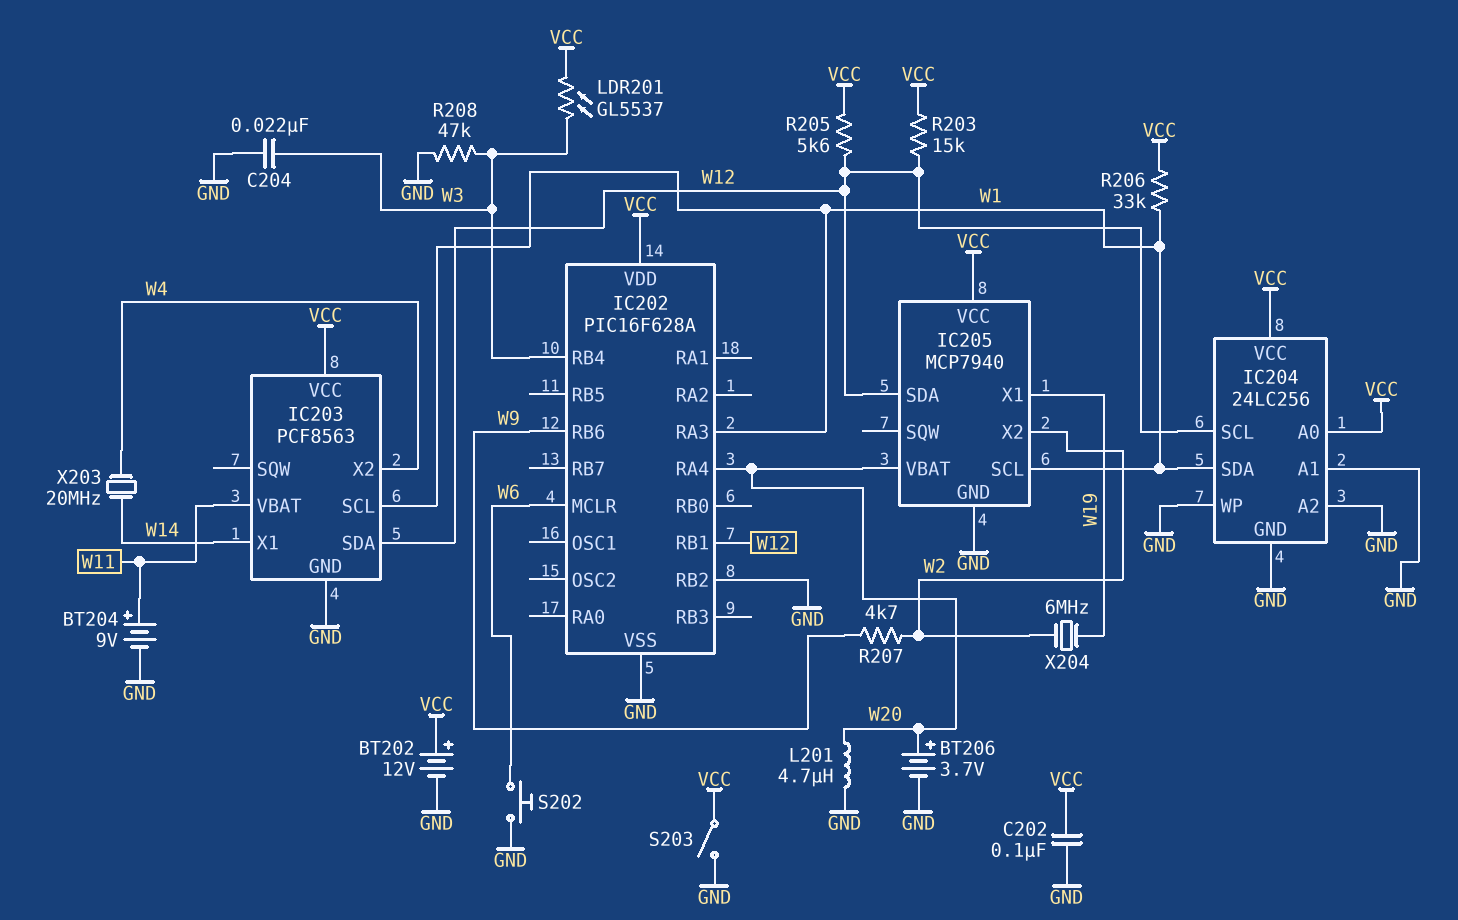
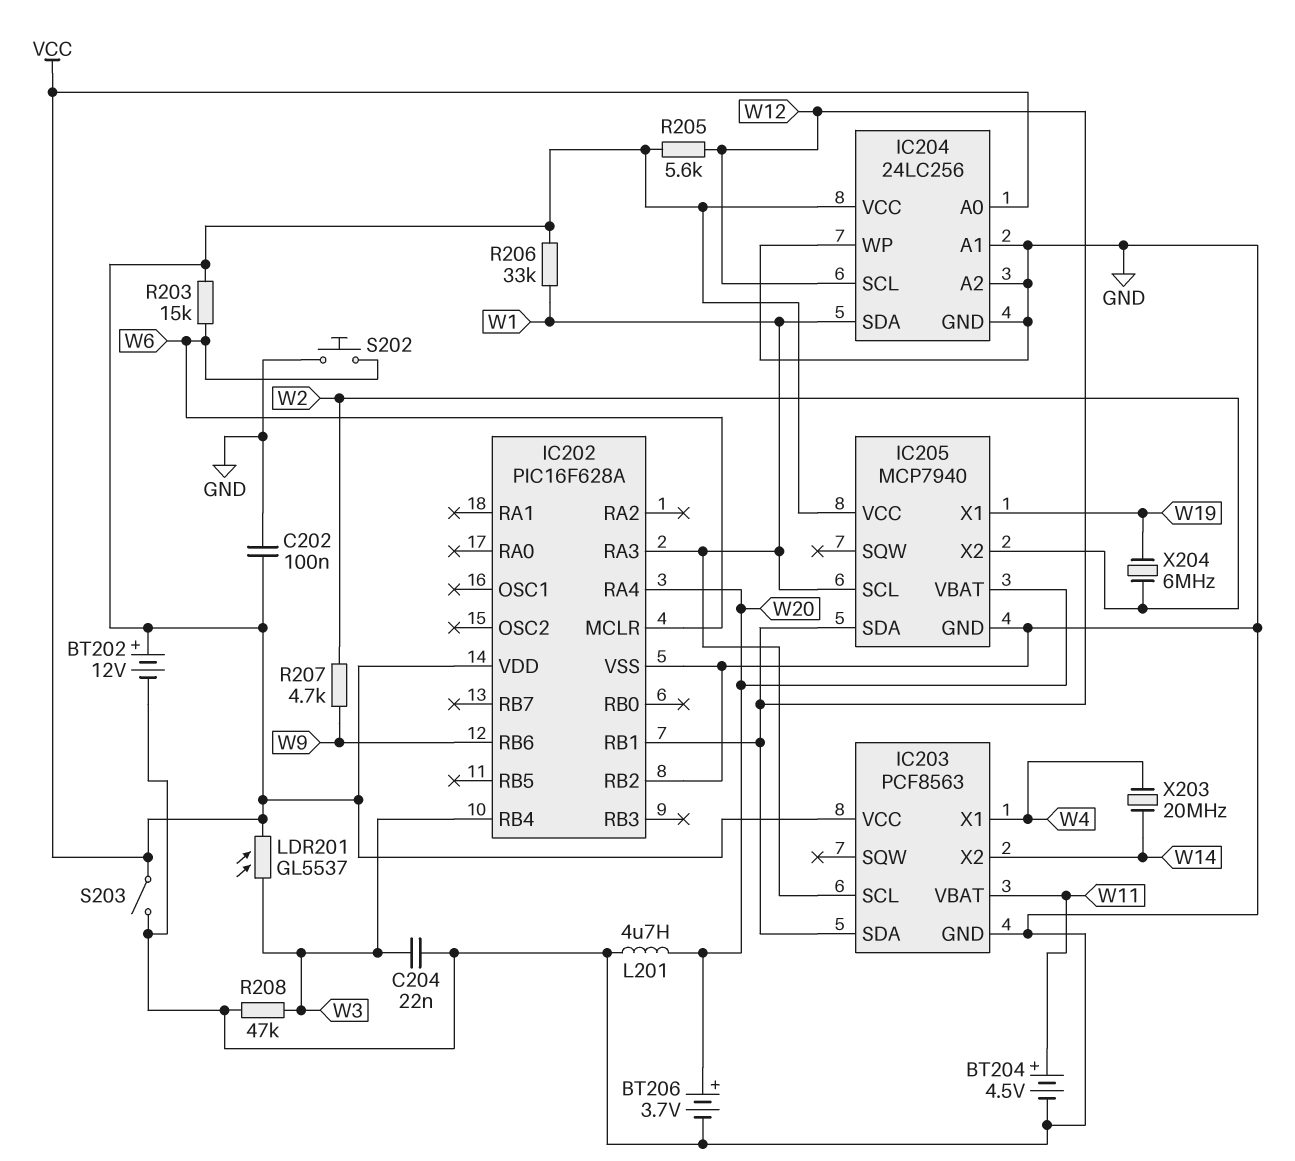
BT204: 9V (plus W11, minus GND) -> 4.5V (plus W11, minus GND)
IC203 pin X1: W14 -> W4
IC203 pin X2: W4 -> W14
R203: 15k (VCC, W12) -> 15k (VCC, W6)

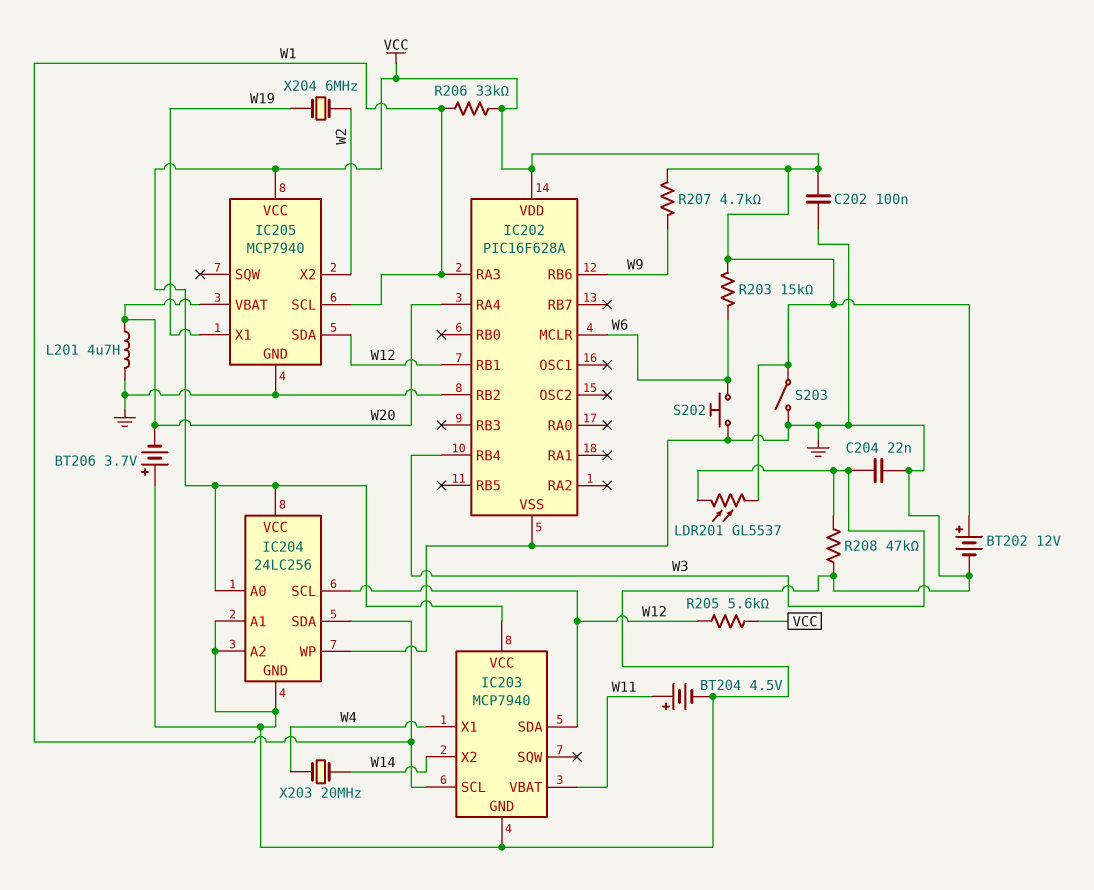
BT206: 3.7V (plus W20, minus GND) -> 3.7V (plus GND, minus W20)
IC203: PCF8563 -> MCP7940
R207: 4.7k (W2, W9) -> 4.7k (VCC, W9)

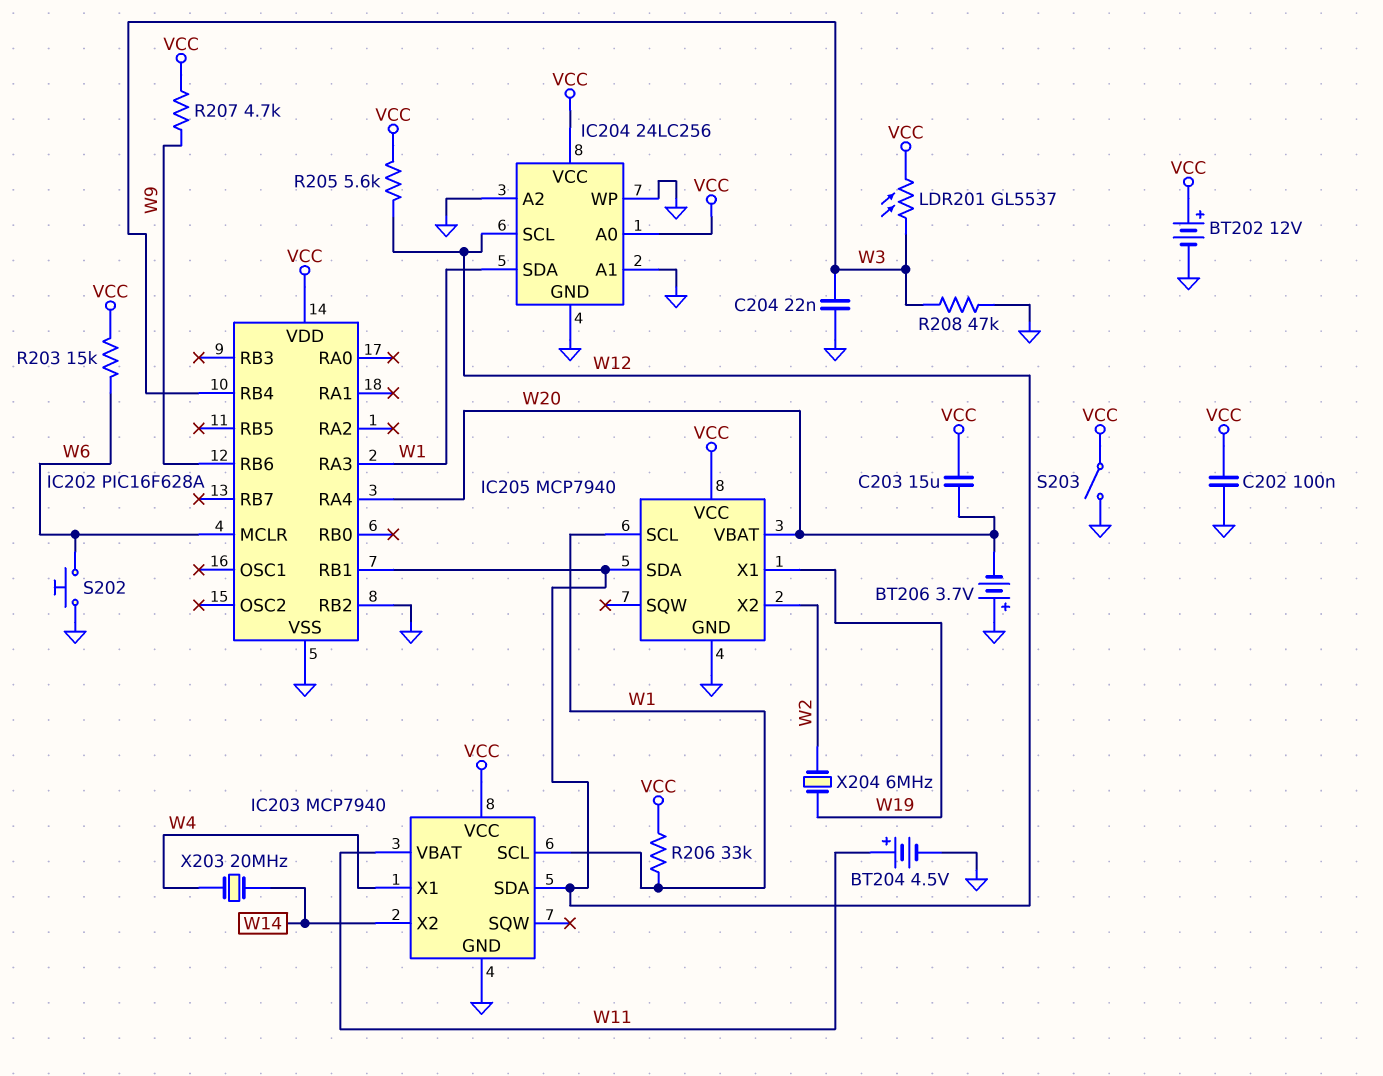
C203: none -> 15uF (VCC, W20)
L201: 4.7uH (GND, W20) -> none

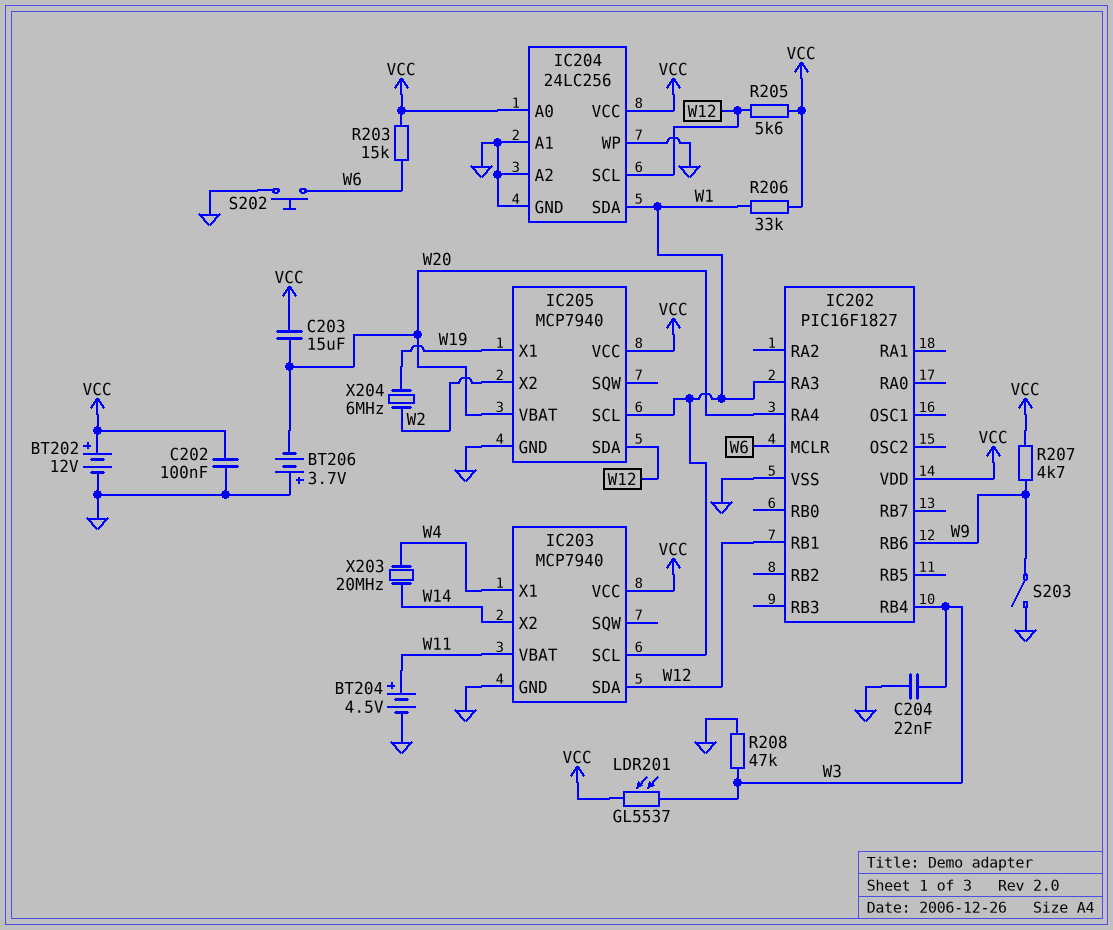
IC202: PIC16F628A -> PIC16F1827
IC202 pin RB2: GND -> none
S203: switch (GND, VCC) -> switch (GND, W9)

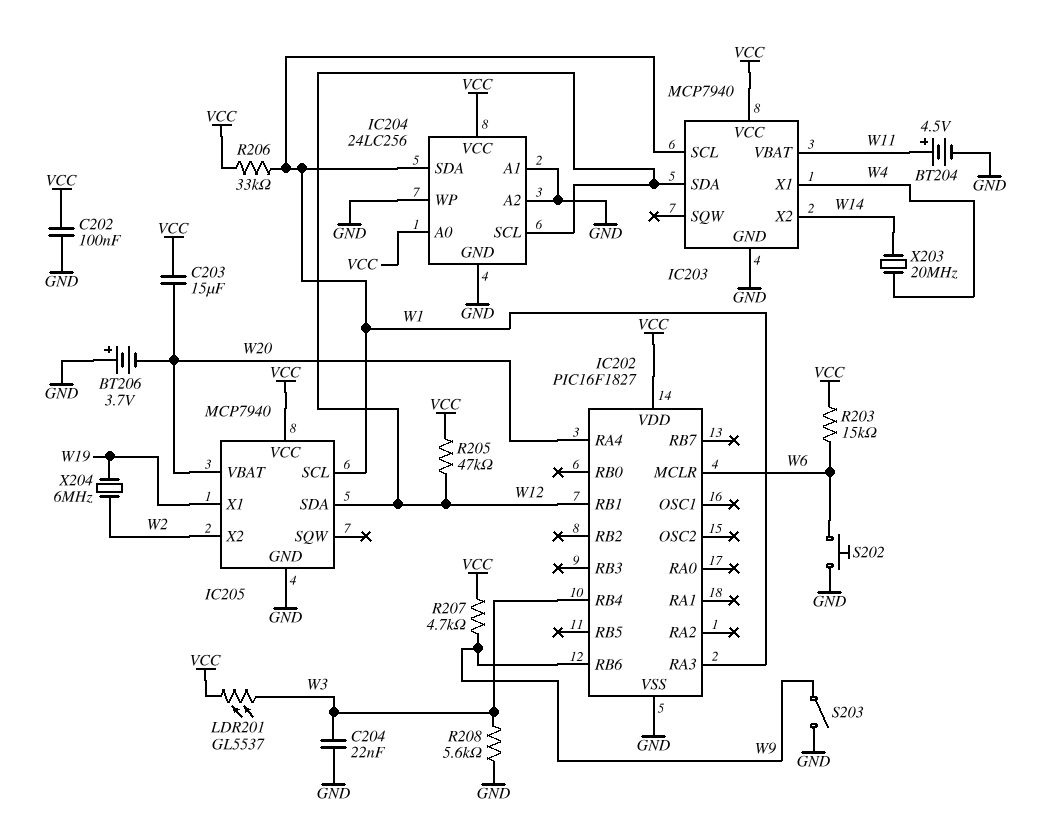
BT202: 12V (plus VCC, minus GND) -> none
R205: 5.6k (VCC, W12) -> 47k (VCC, W12)
R208: 47k (GND, W3) -> 5.6k (GND, W3)

